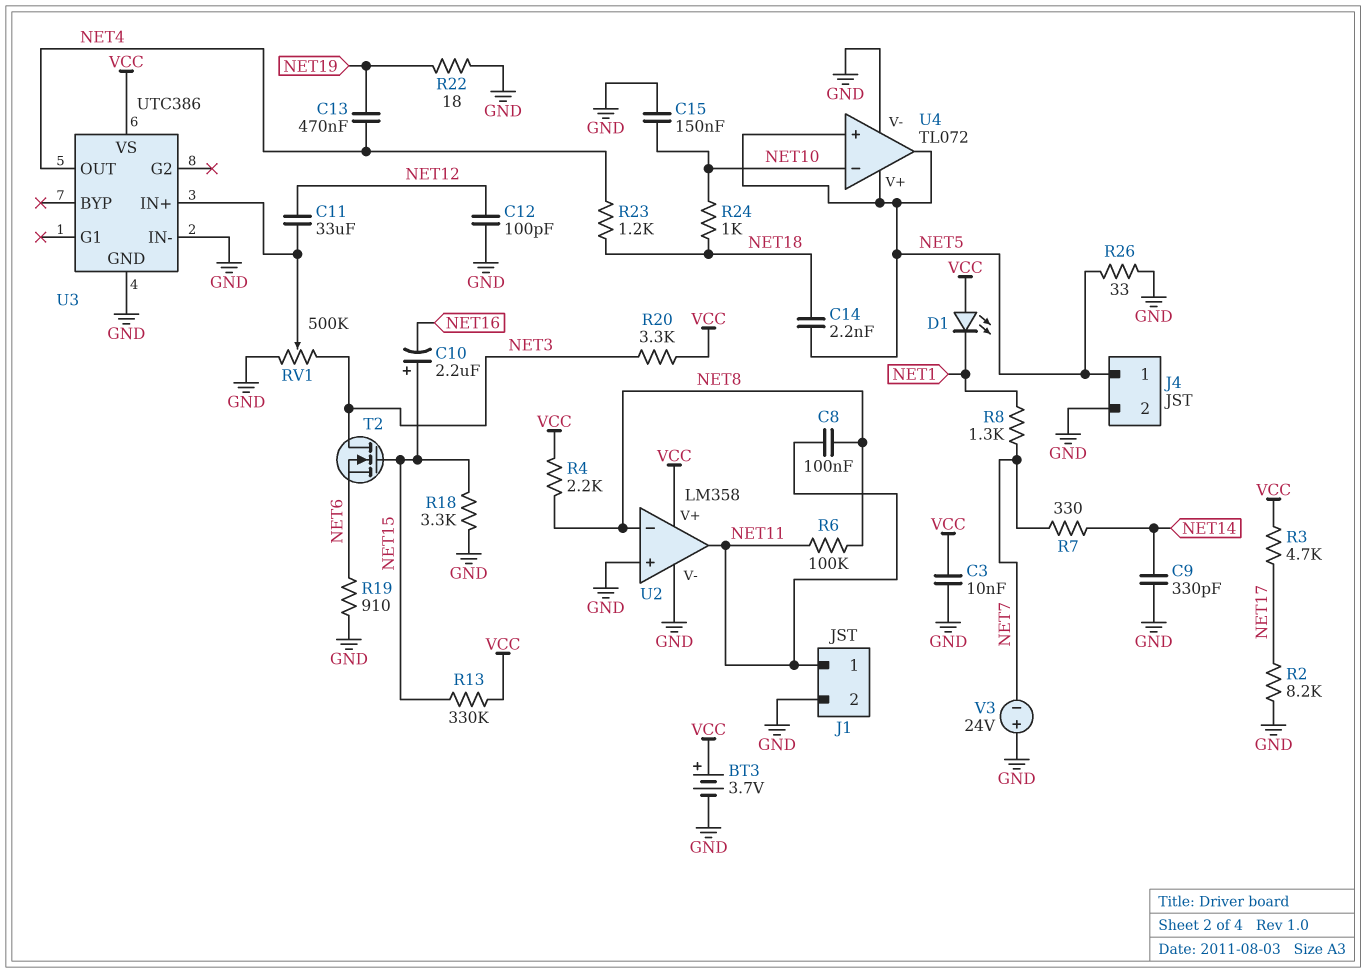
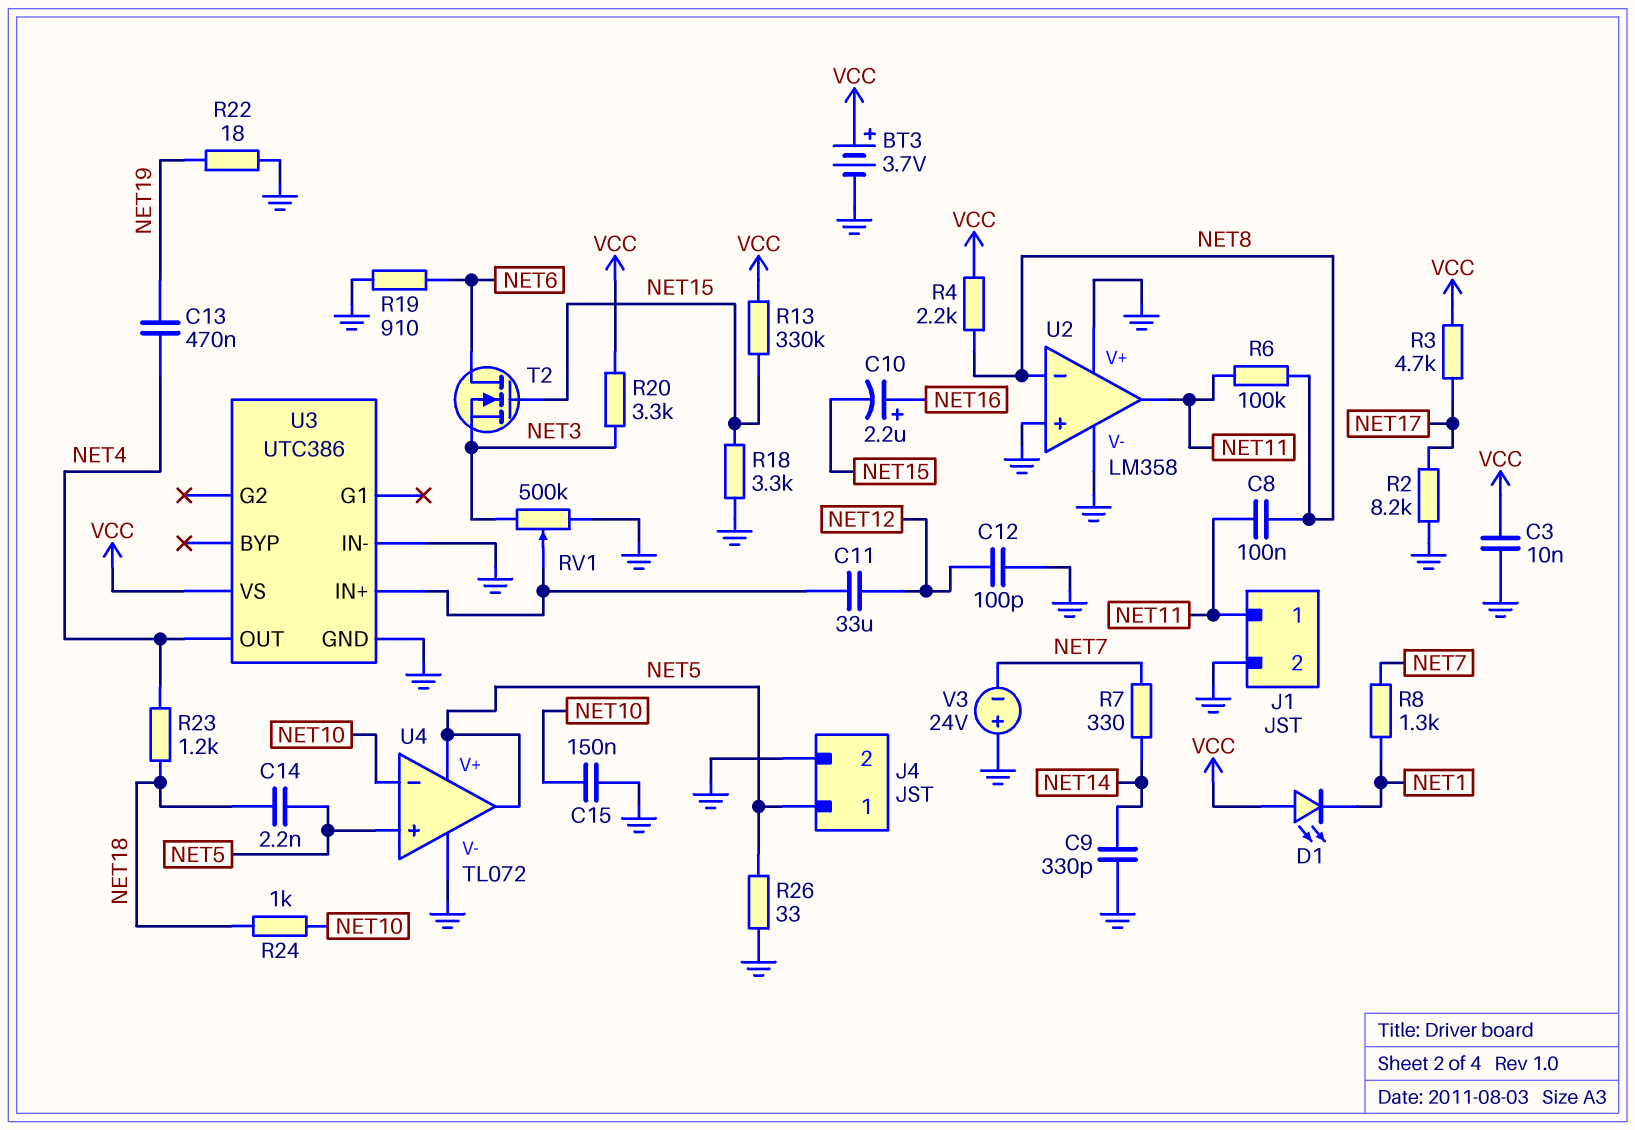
C10: 2.2uF (plus NET15, minus NET16) -> 2.2uF (plus NET16, minus NET15)
T2: NMOS (G NET15, D NET3, S NET6) -> NMOS (G NET15, D NET6, S NET3)
U2 pin V+: VCC -> GND

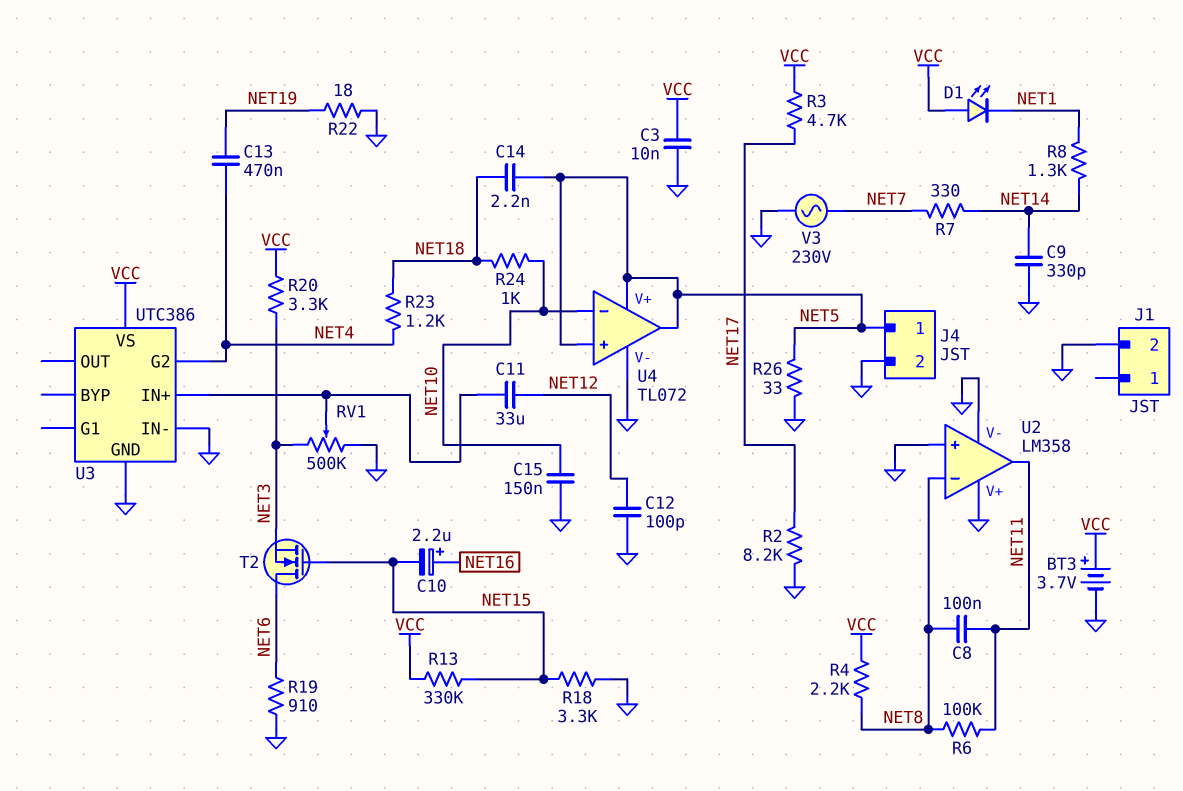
J1 pin 1: NET11 -> none
R8: 1.3k (NET1, NET7) -> 1.3k (NET1, NET14)
U3 pin G2: none -> NET4
U3 pin OUT: NET4 -> none
V3: 24V (plus GND, minus NET7) -> AC 230V (GND, NET7)

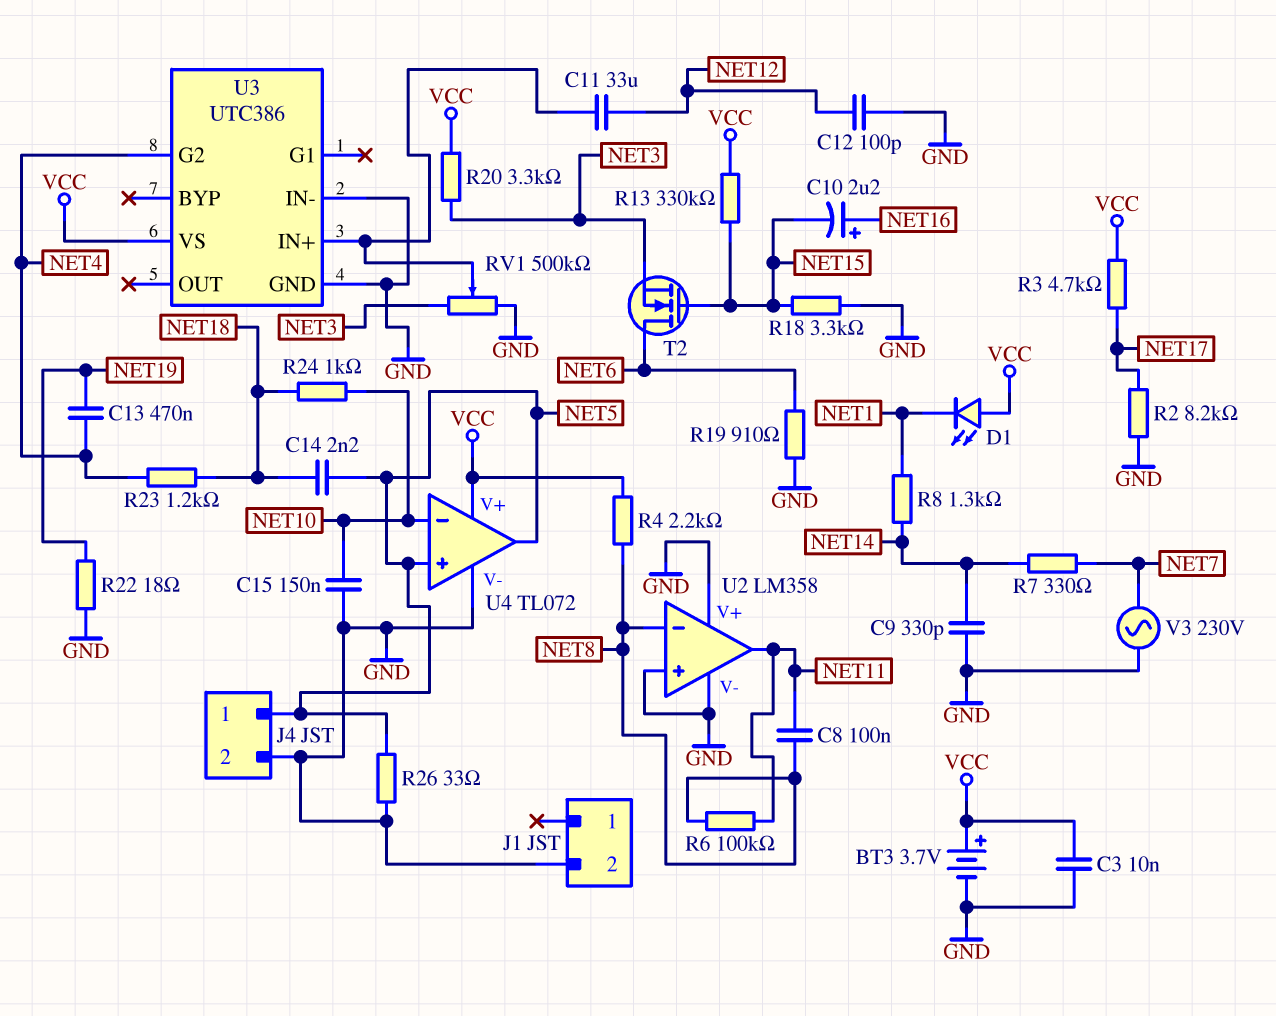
U4 pin V+: NET5 -> VCC

